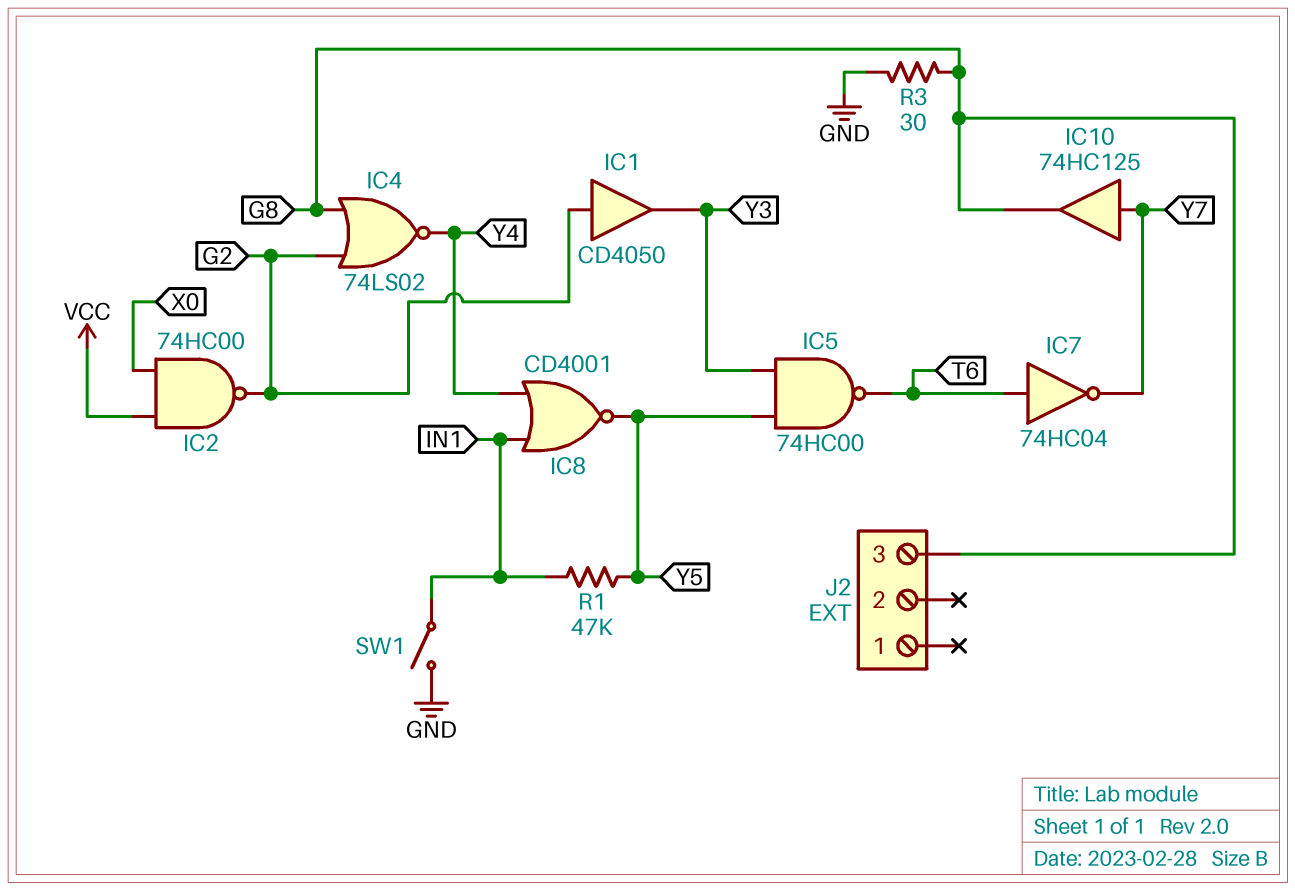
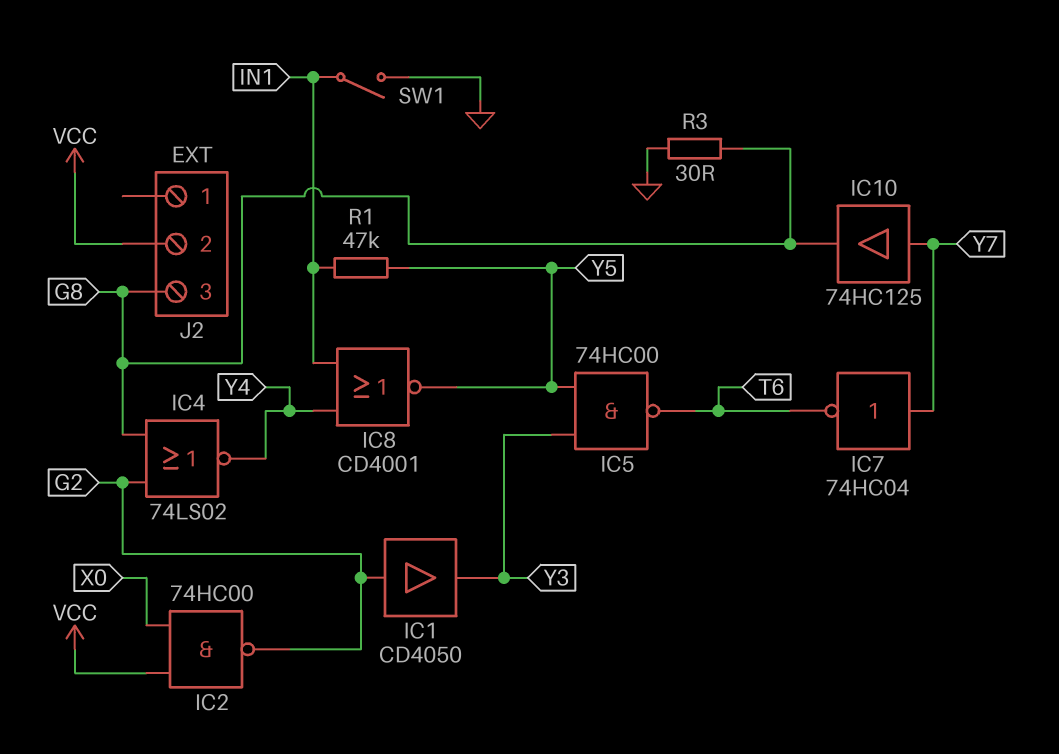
IC7: NOT 74HC04 (in T6, out Y7) -> NOT 74HC04 (in Y7, out T6)
J2 pin 2: none -> VCC

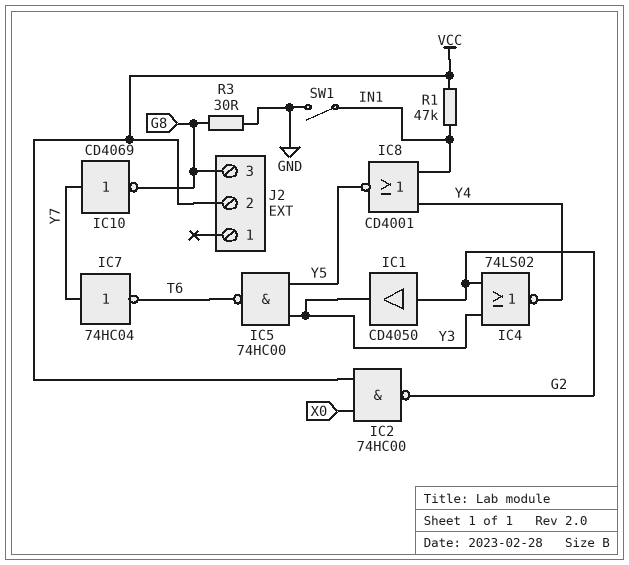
IC4: NOR 74LS02 (in G2, in G8, out Y4) -> NOR 74LS02 (in G2, in Y3, out Y4)
IC10: buffer 74HC125 (in Y7, out G8) -> NOT CD4069 (in Y7, out G8)
R1: 47k (IN1, Y5) -> 47k (IN1, VCC)

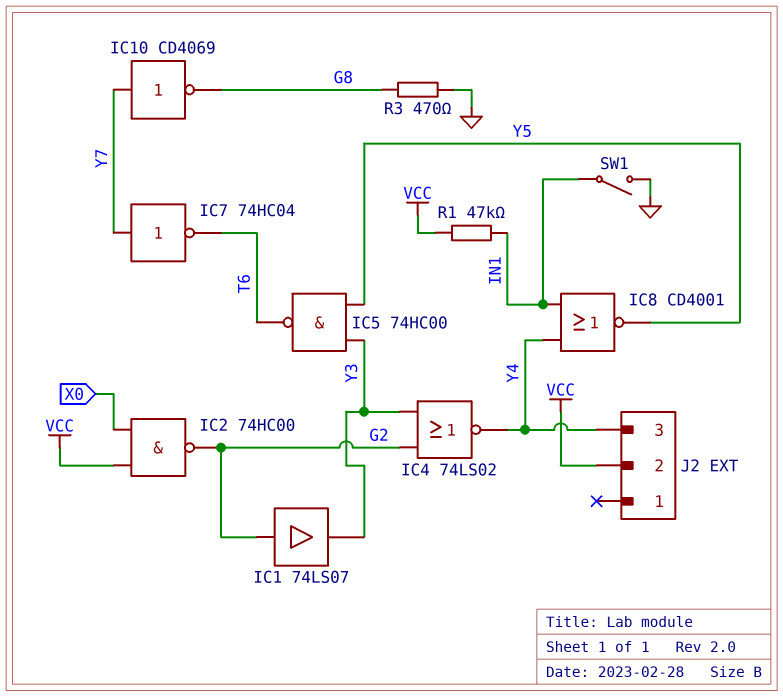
IC1: buffer CD4050 (in G2, out Y3) -> buffer 74LS07 (in G2, out Y3)
J2 pin 3: G8 -> Y4
R3: 30 (G8, GND) -> 470 (G8, GND)

